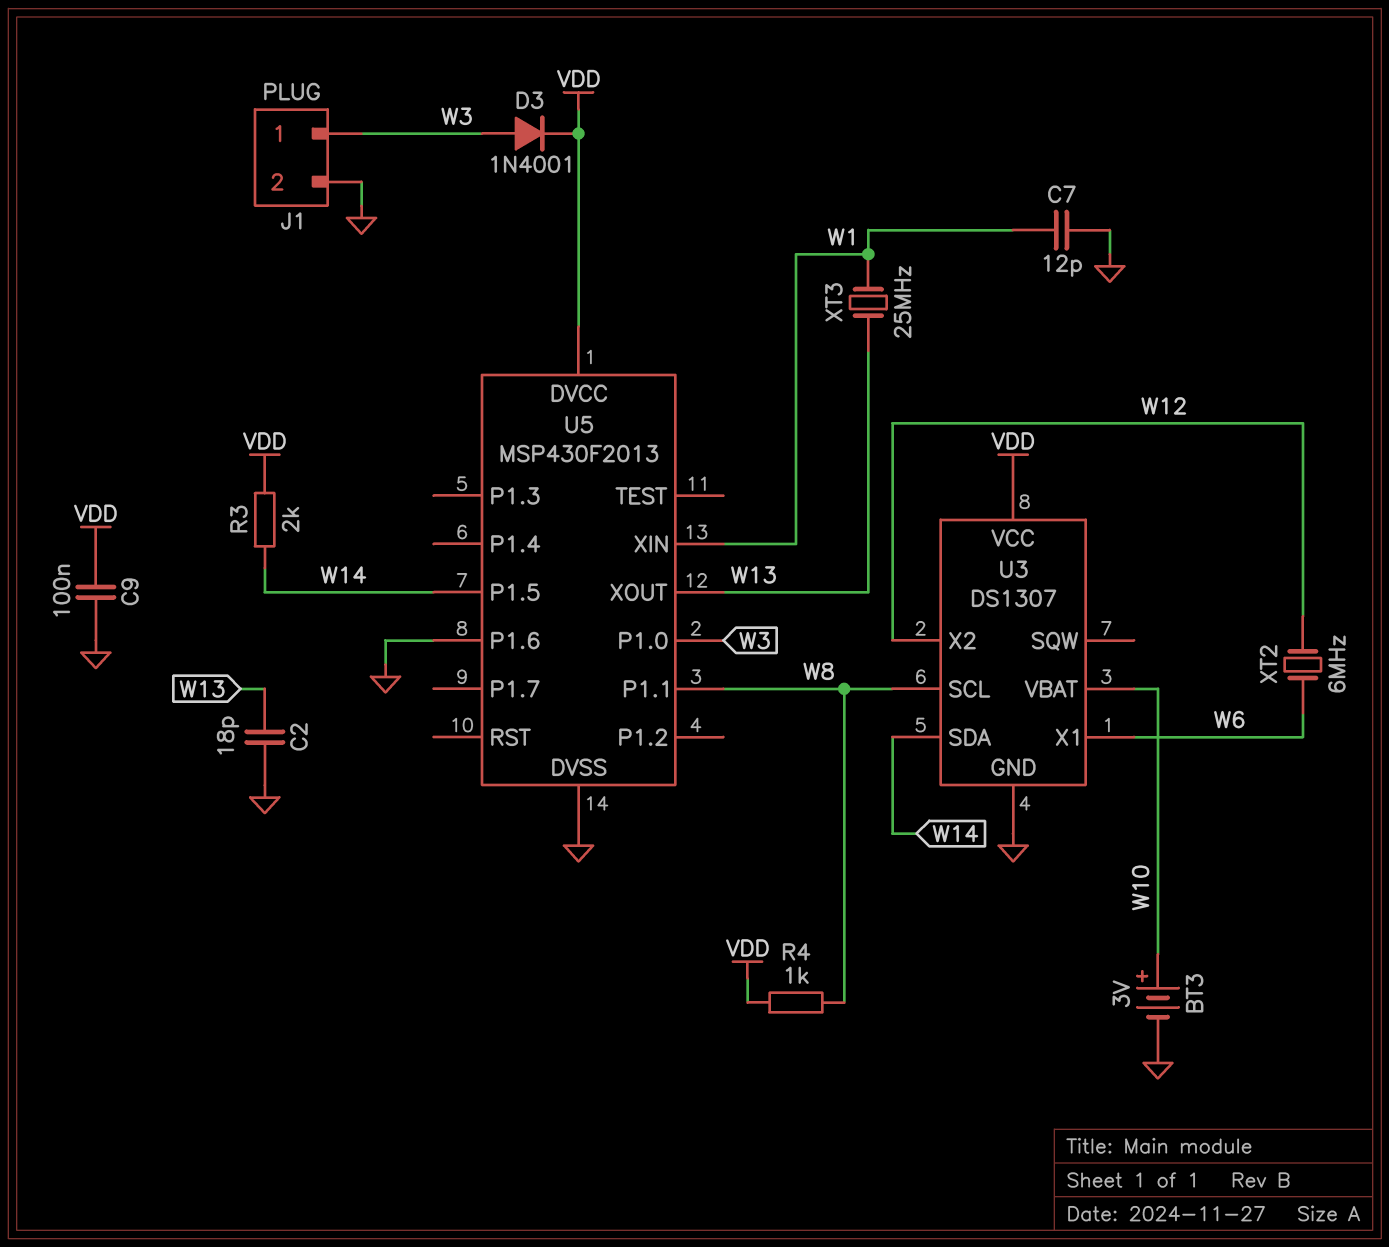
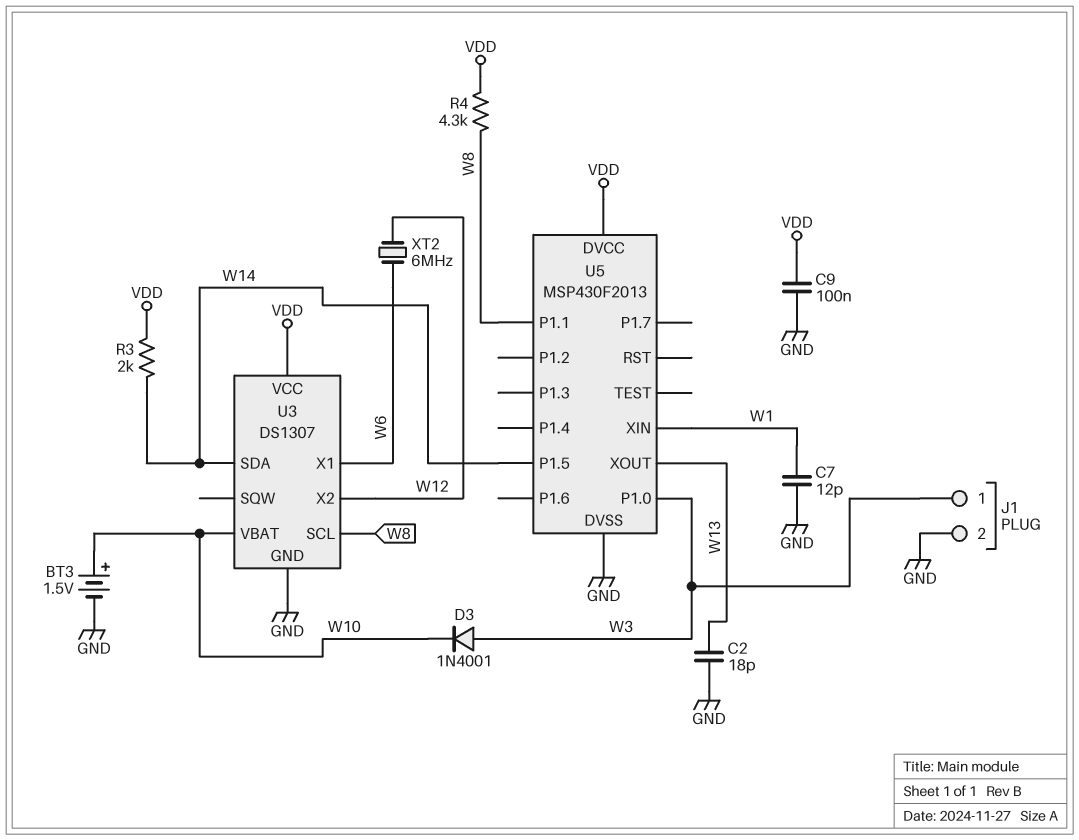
BT3: 3V (plus W10, minus GND) -> 1.5V (plus W10, minus GND)
D3: diode 1N4001 (A W3, K VDD) -> diode 1N4001 (A W3, K W10)
R4: 1k (VDD, W8) -> 4.3k (VDD, W8)
U5 pin P1.6: GND -> none
XT3: 25MHz (W1, W13) -> none

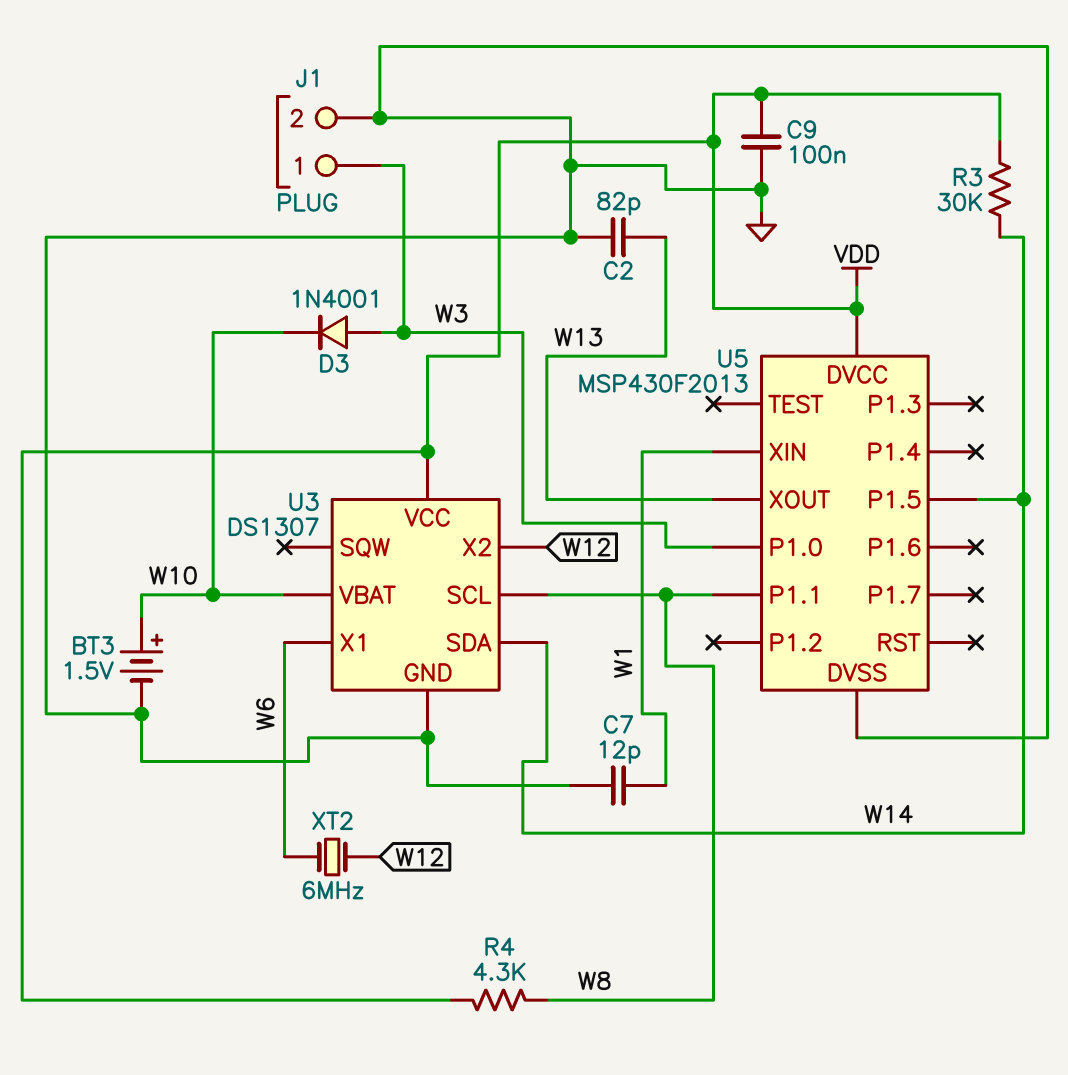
C2: 18pF (GND, W13) -> 82pF (GND, W13)
R3: 2k (VDD, W14) -> 30k (VDD, W14)

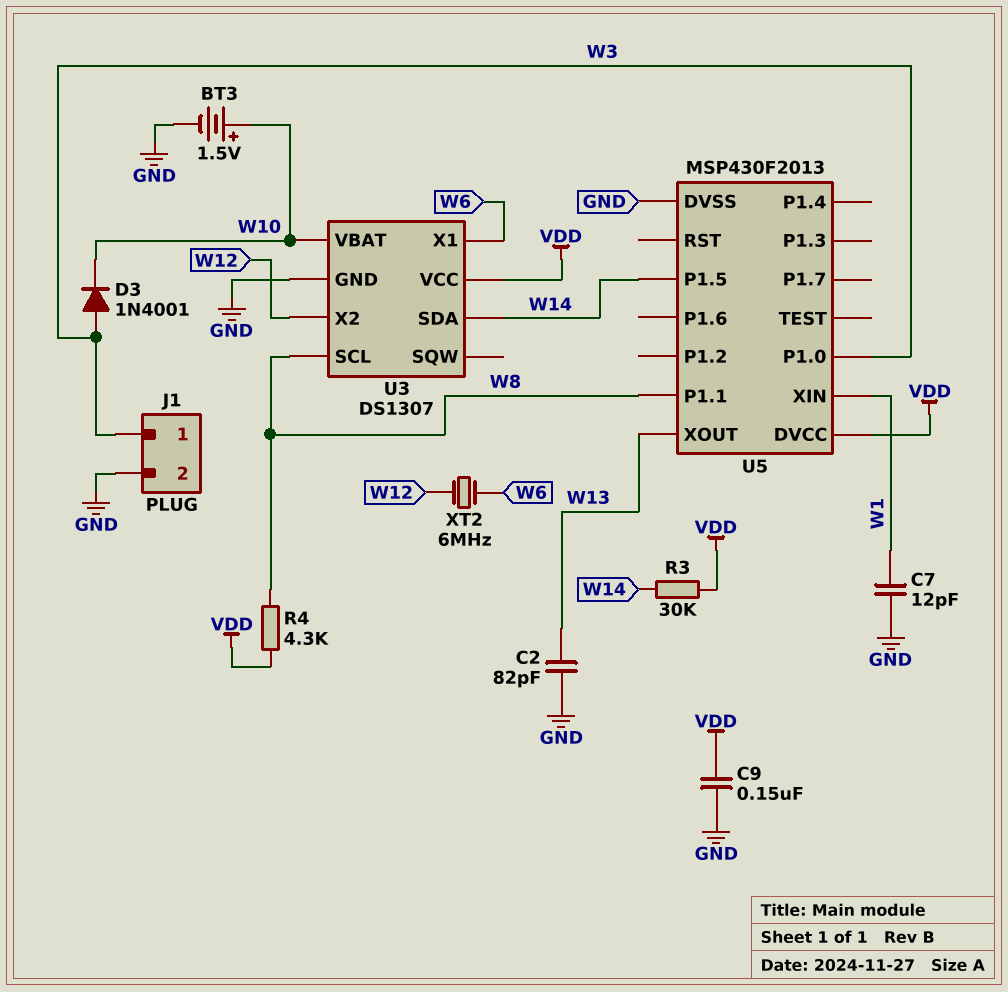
C9: 100nF (GND, VDD) -> 150nF (GND, VDD)

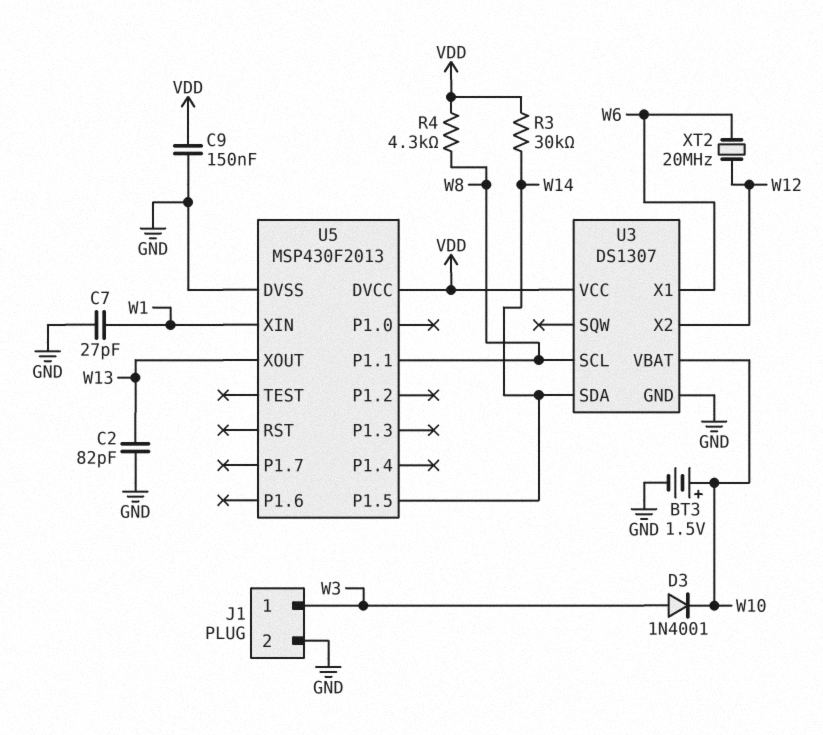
C7: 12pF (GND, W1) -> 27pF (GND, W1)
U5 pin P1.0: W3 -> none
XT2: 6MHz (W6, W12) -> 20MHz (W6, W12)

